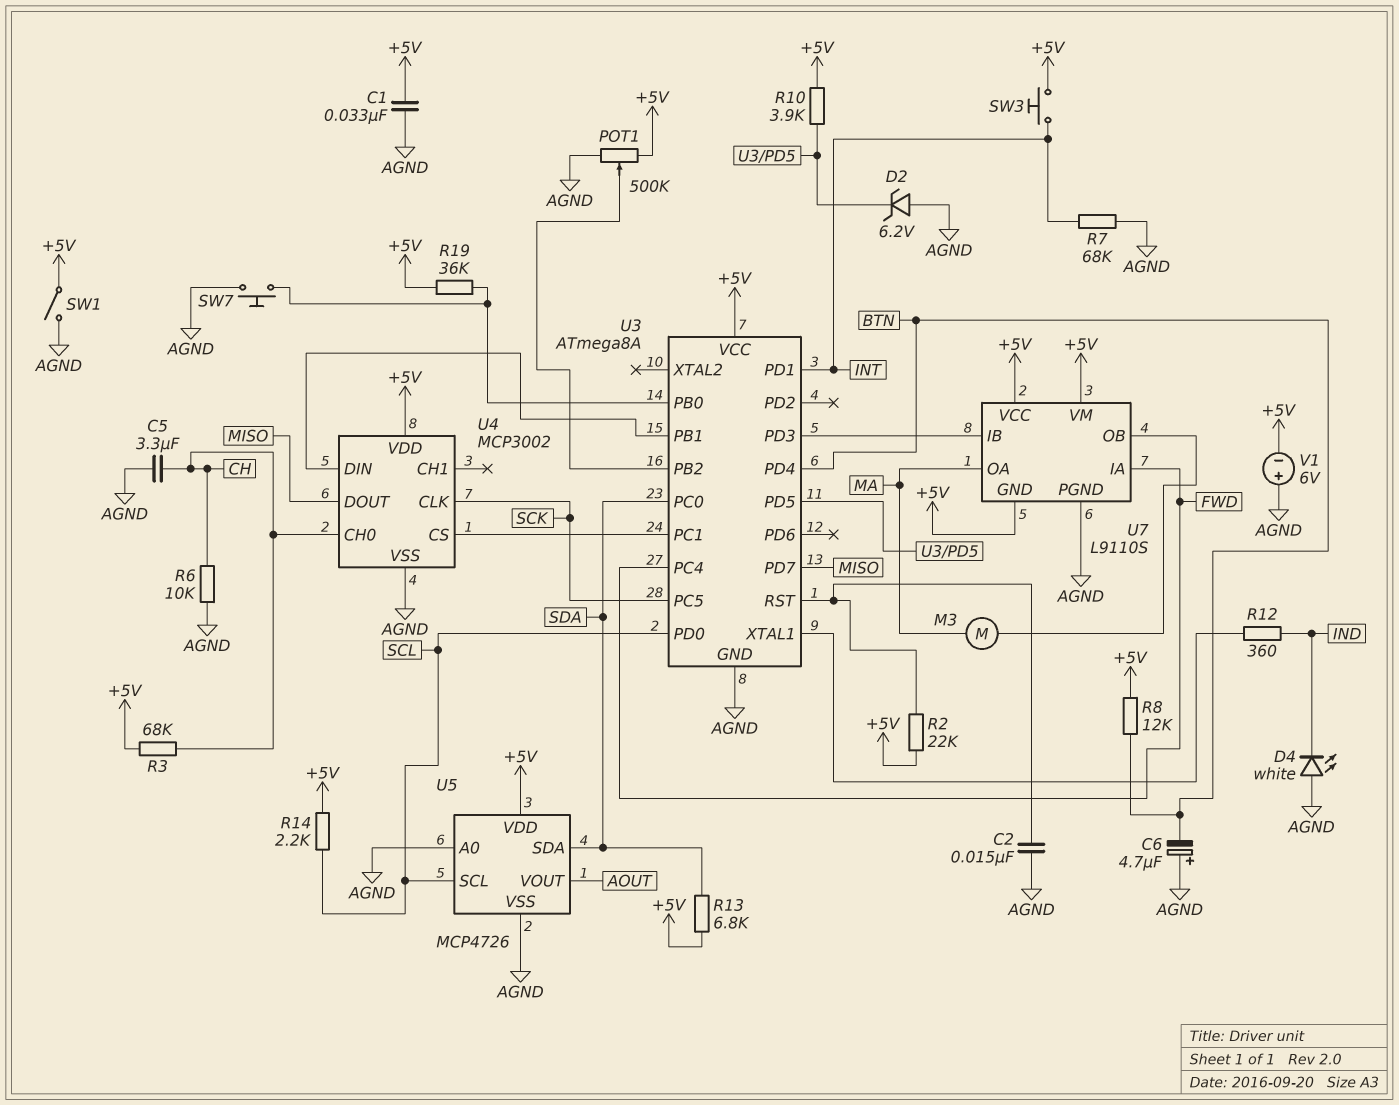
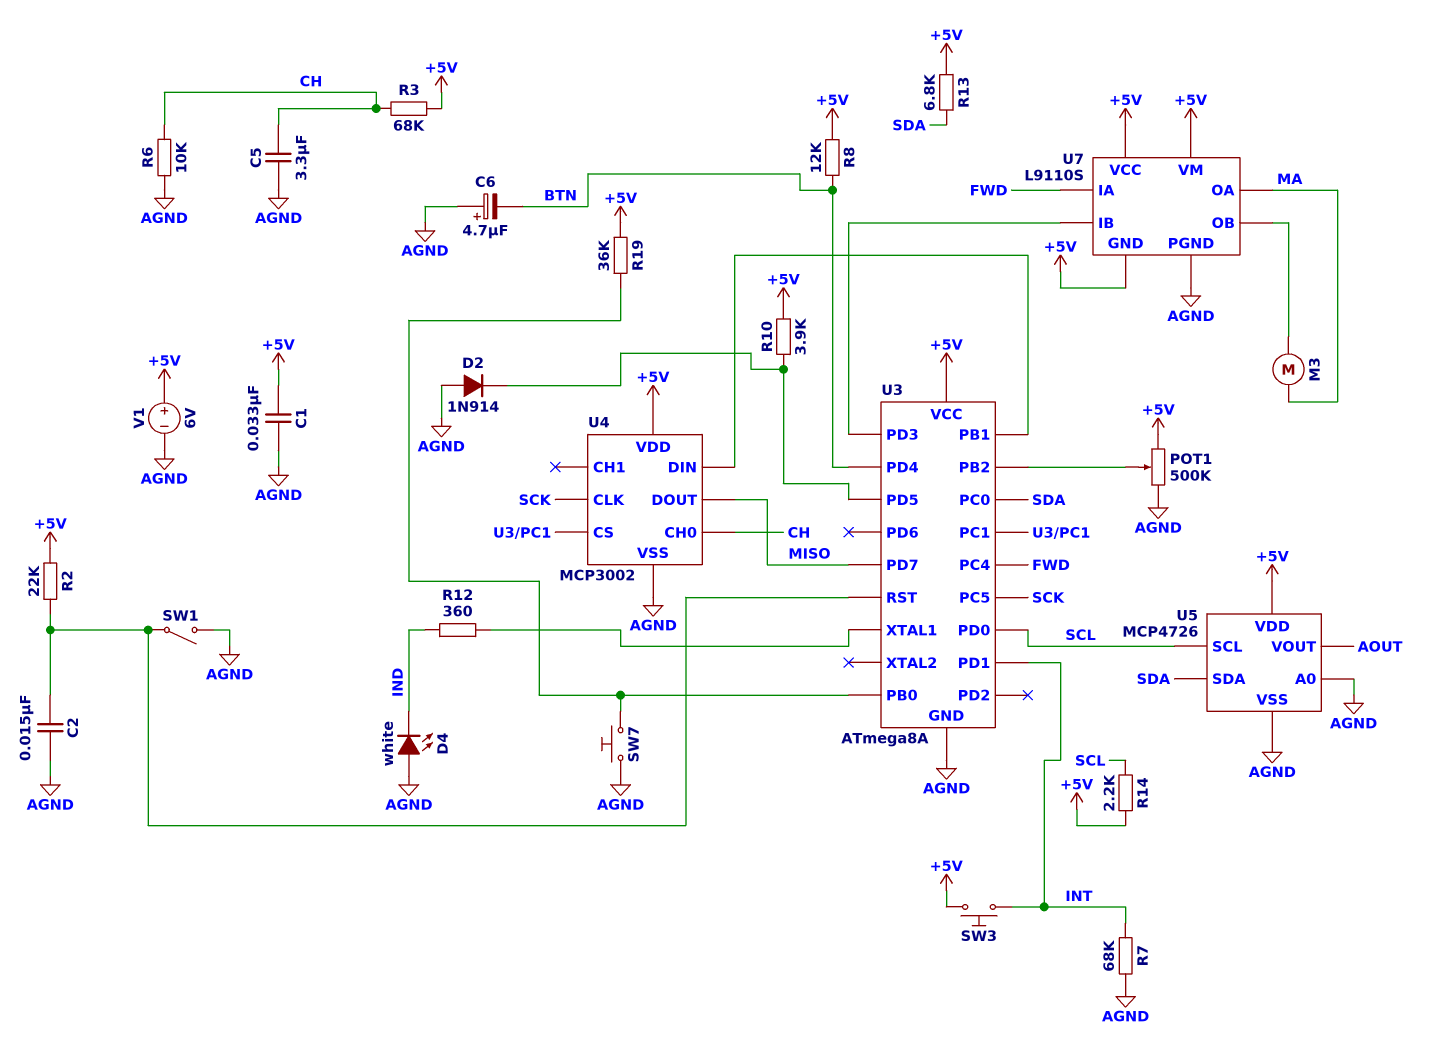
D2: zener 6.2V (A AGND, K U3/PD5) -> diode 1N914 (A AGND, K U3/PD5)
SW1: switch (+5V, AGND) -> switch (AGND, U3/RST)
V1: 6V (plus AGND, minus +5V) -> 6V (plus +5V, minus AGND)

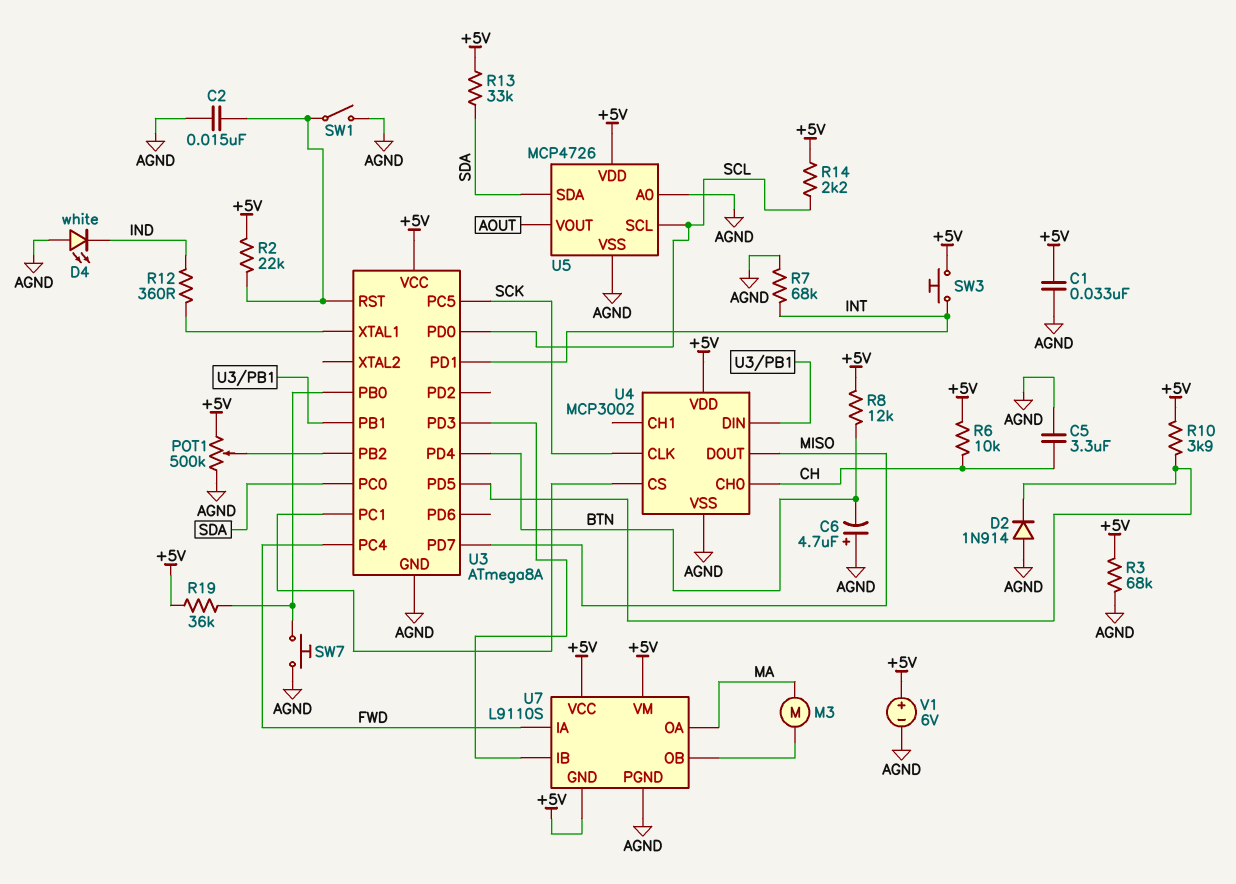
R3: 68k (+5V, CH) -> 68k (+5V, AGND)
R6: 10k (AGND, CH) -> 10k (+5V, CH)
R13: 6.8k (+5V, SDA) -> 33k (+5V, SDA)

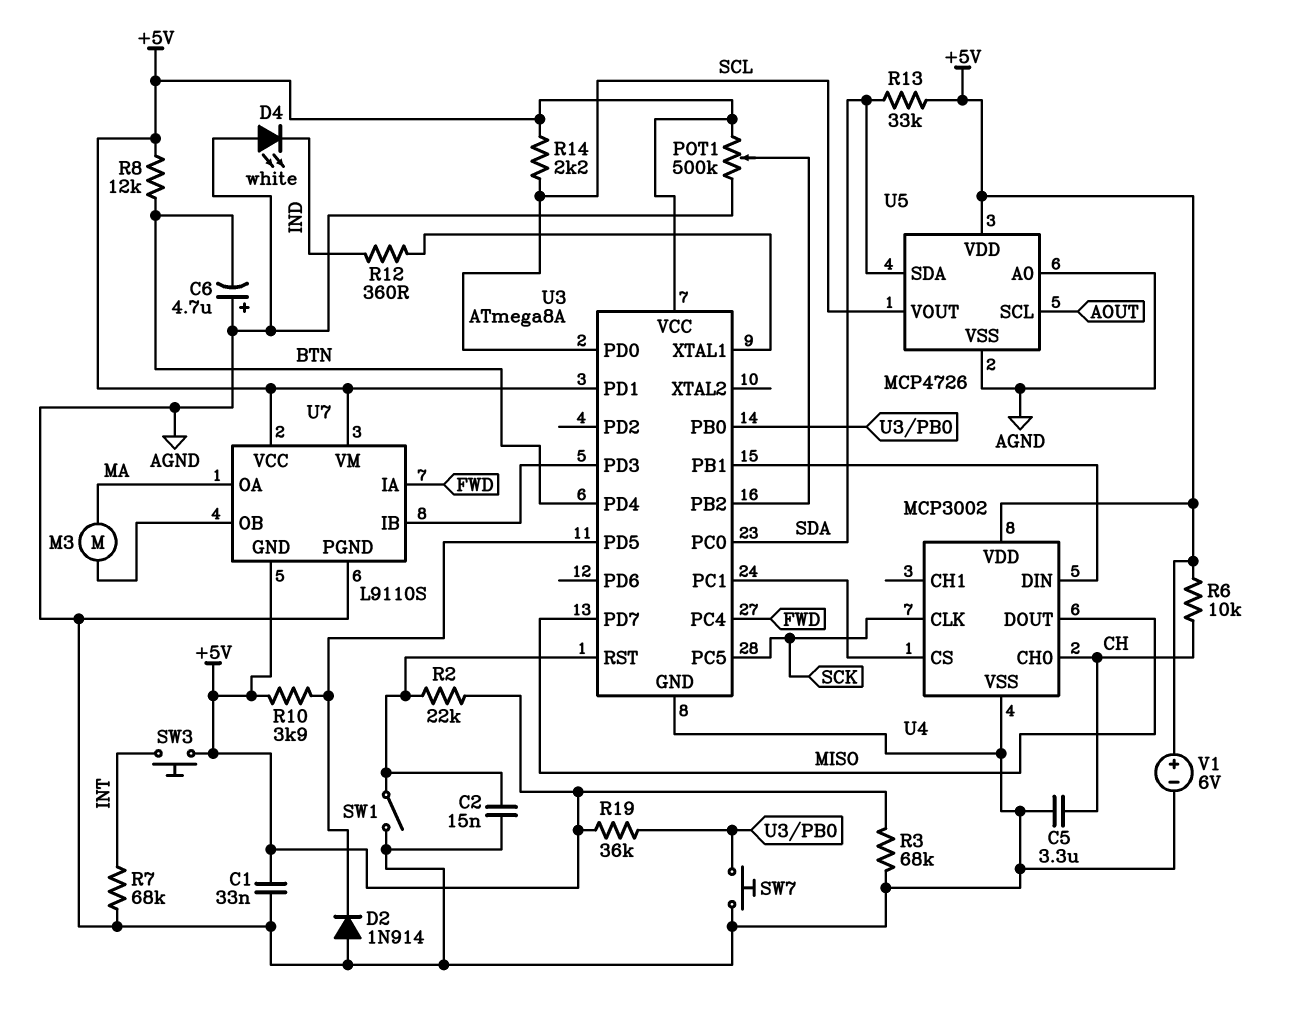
U3 pin PD1: INT -> +5V
U5 pin SCL: SCL -> AOUT
U5 pin VOUT: AOUT -> SCL

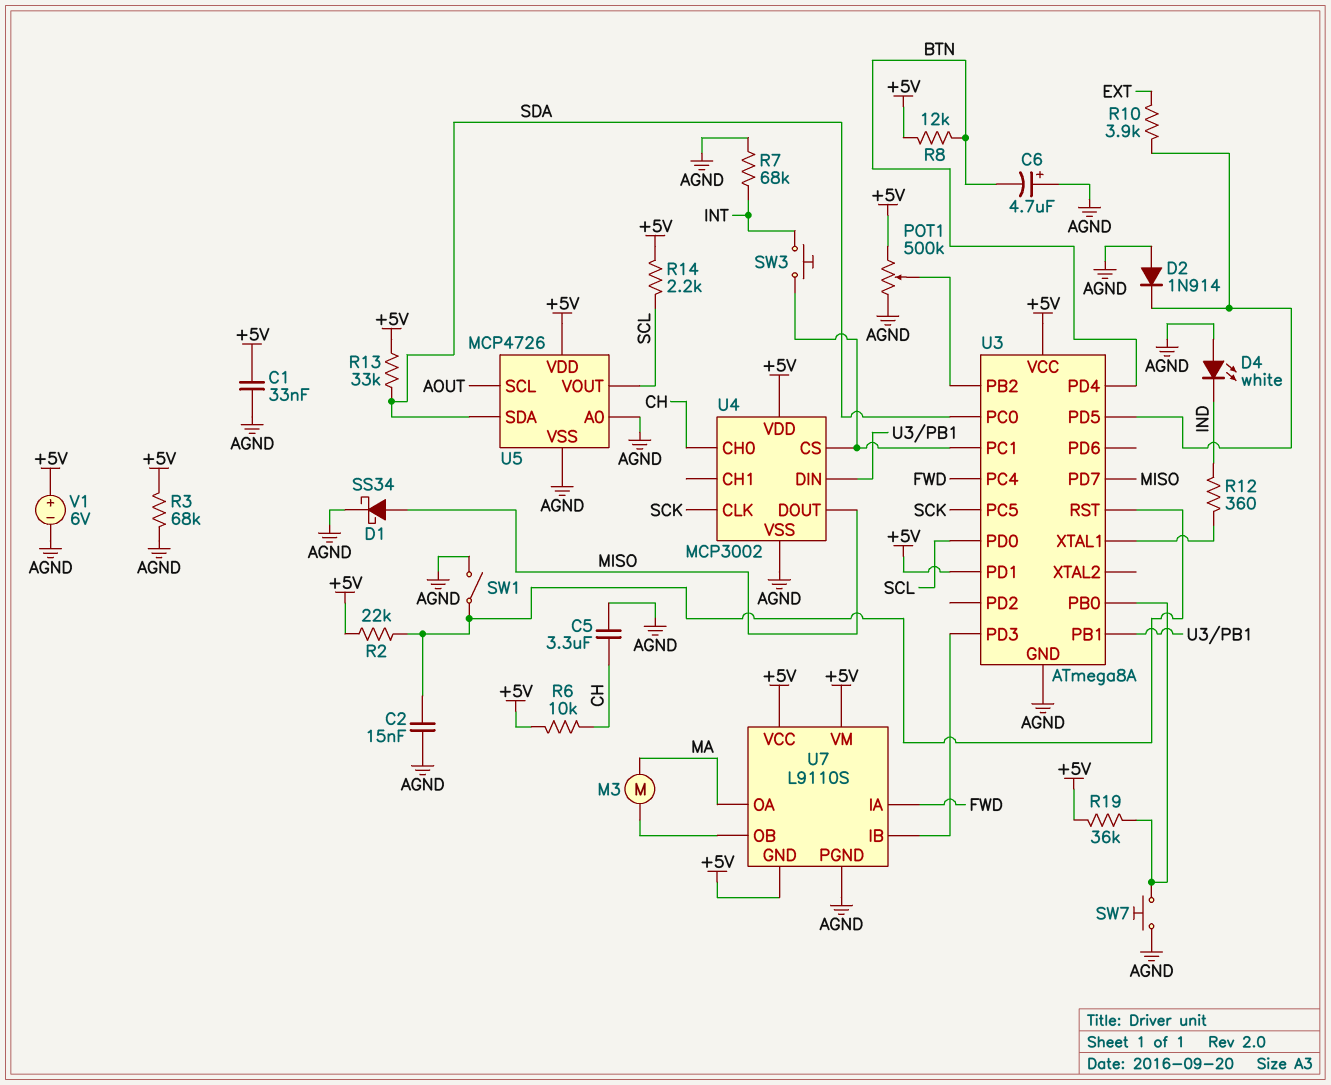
D1: none -> schottky SS34 (A MISO, K AGND)
R10: 3.9k (+5V, U3/PD5) -> 3.9k (EXT, U3/PD5)
SW3: button (+5V, INT) -> button (INT, U3/PC1)

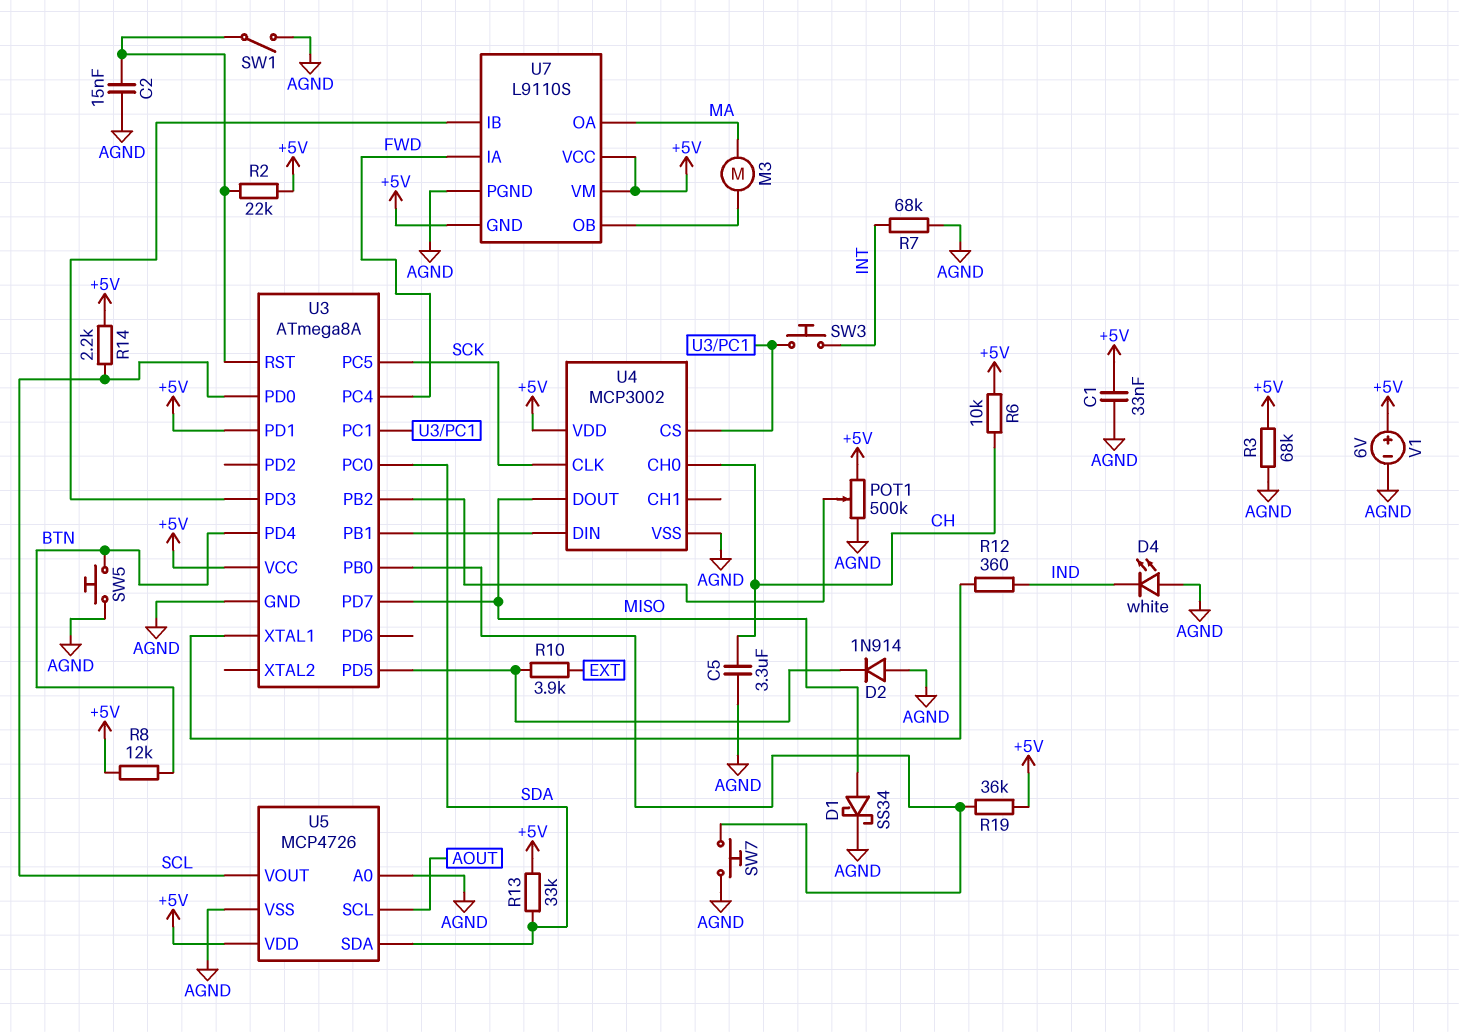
C6: 4.7uF (plus AGND, minus BTN) -> none
SW5: none -> button (AGND, BTN)

